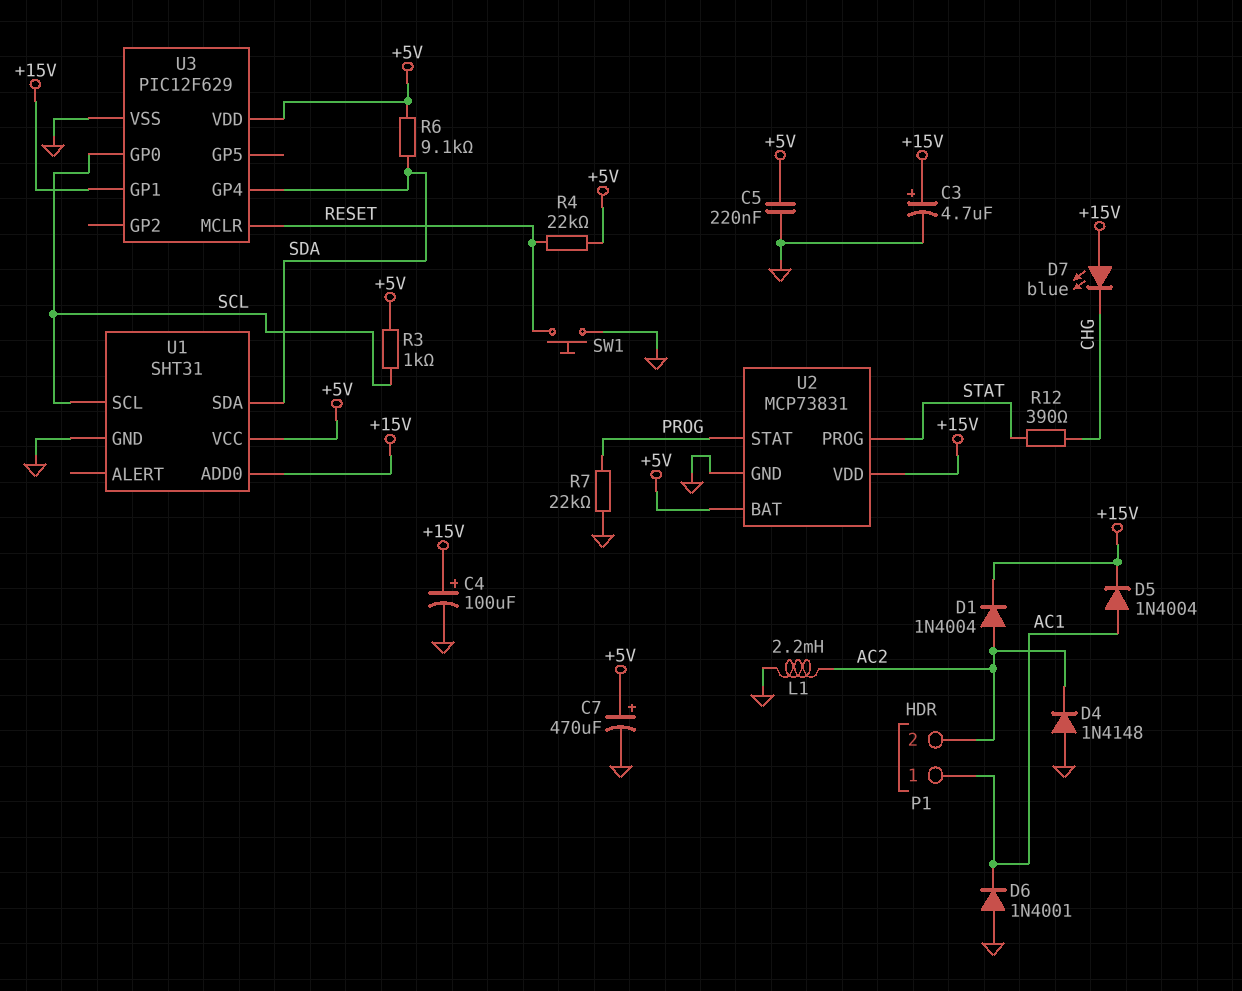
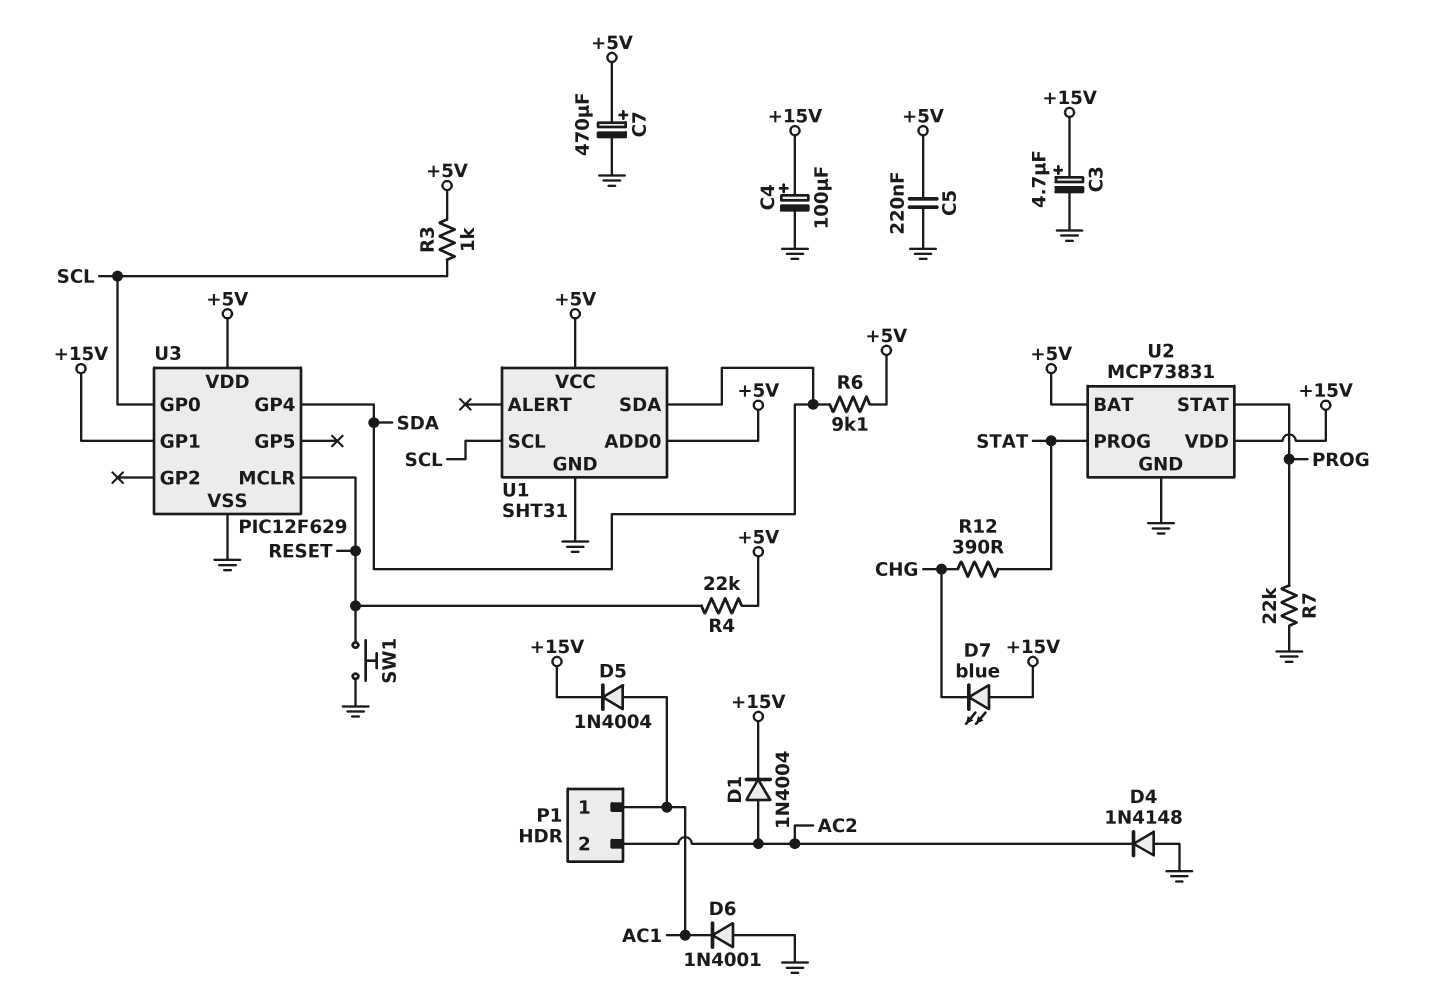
L1: 2.2mH (AC2, GND) -> none
U1 pin ADD0: +15V -> +5V

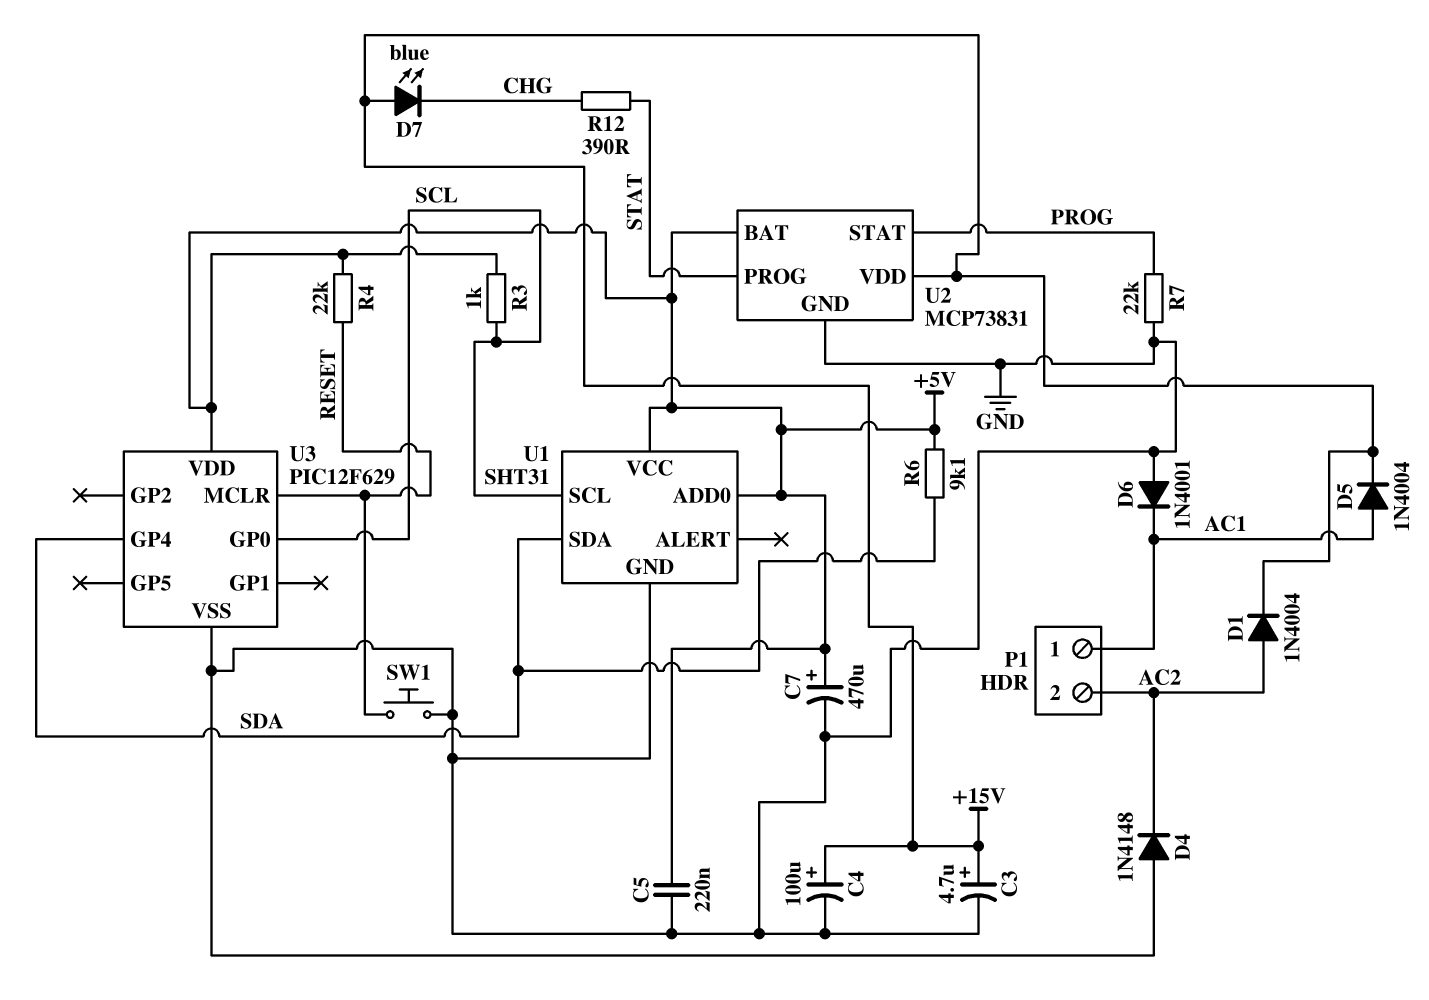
U3 pin GP1: +15V -> none

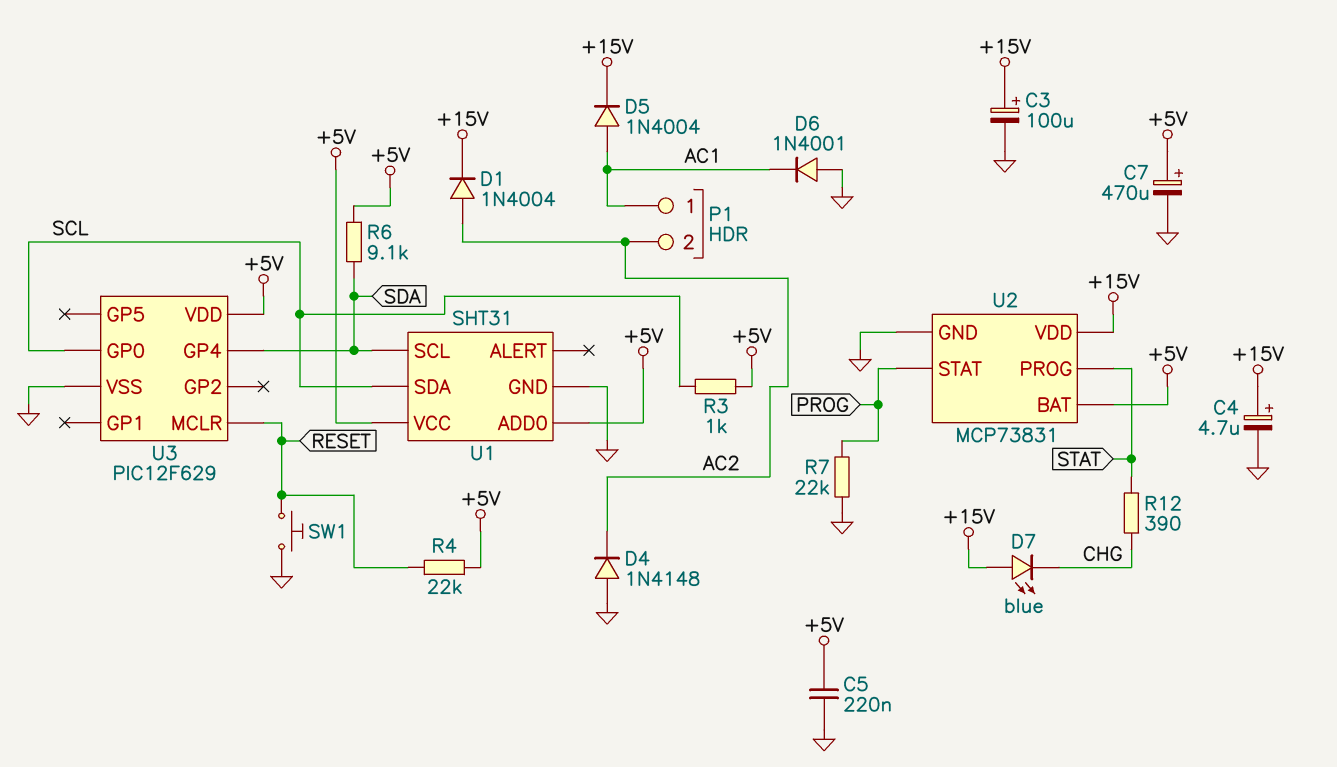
C3: 4.7uF (plus +15V, minus GND) -> 100uF (plus +15V, minus GND)
C4: 100uF (plus +15V, minus GND) -> 4.7uF (plus +15V, minus GND)
U1 pin SCL: SCL -> SDA
U1 pin SDA: SDA -> SCL

